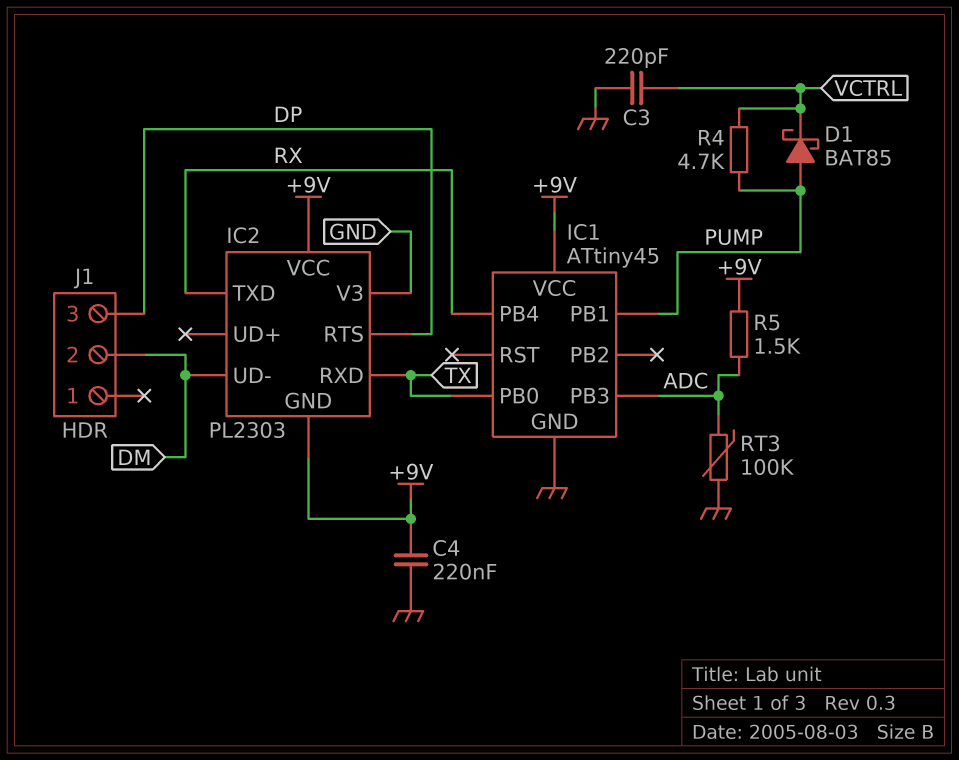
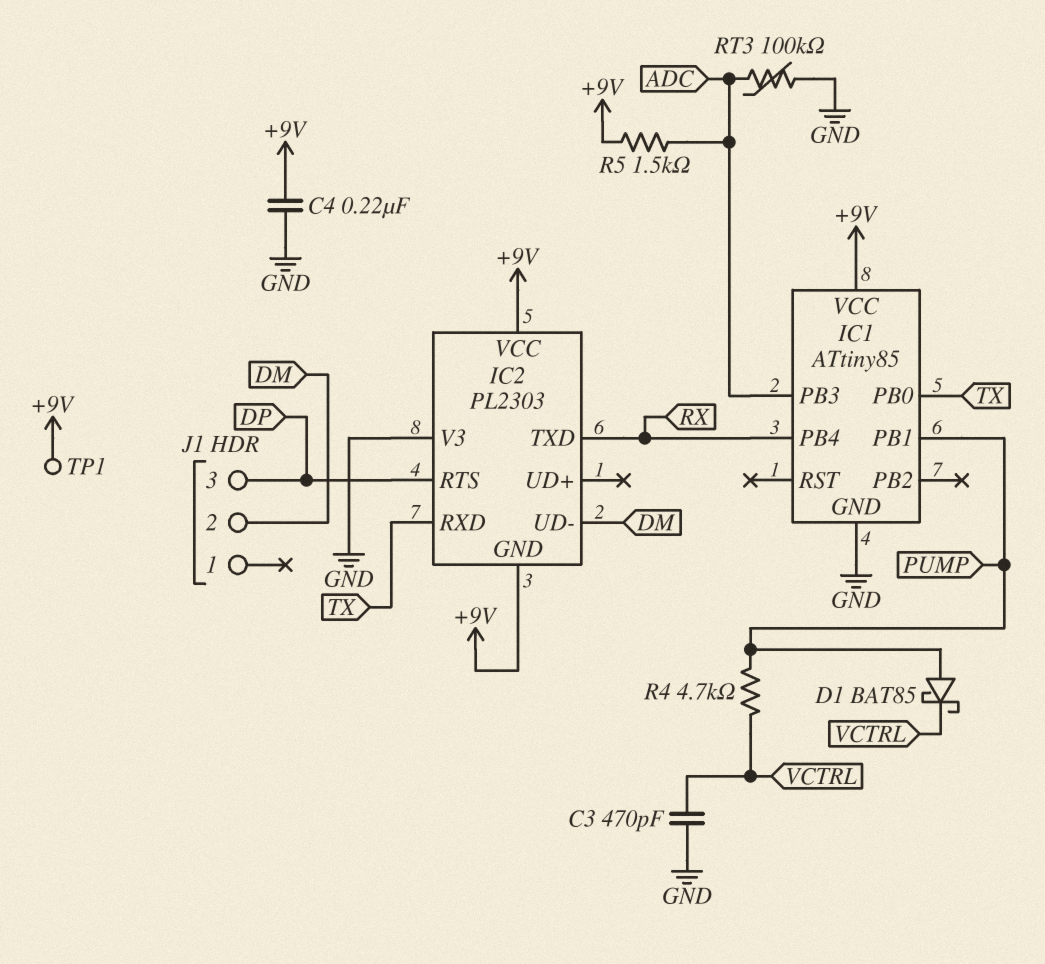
C3: 220pF (GND, VCTRL) -> 470pF (GND, VCTRL)
IC1: ATtiny45 -> ATtiny85
TP1: none -> test point (+9V)

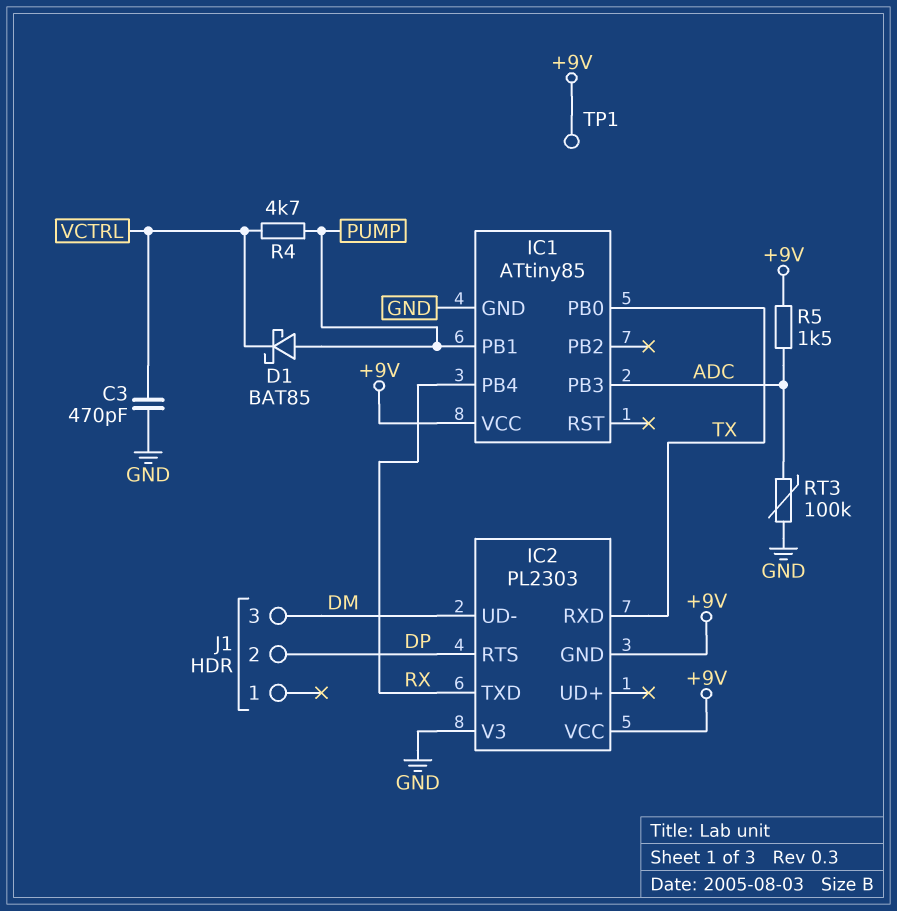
C4: 220nF (+9V, GND) -> none
J1 pin 2: DM -> DP
J1 pin 3: DP -> DM

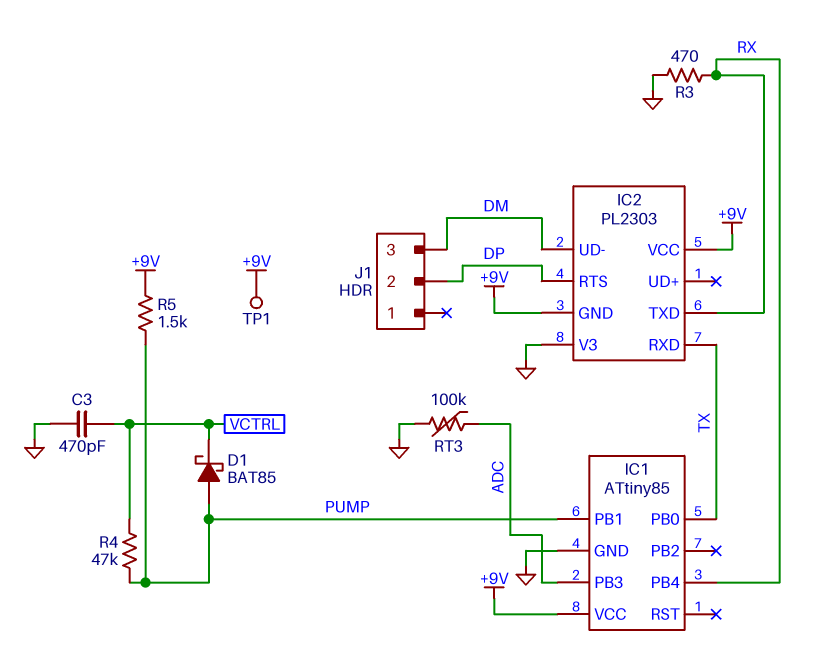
R3: none -> 470 (GND, RX)
R4: 4.7k (PUMP, VCTRL) -> 47k (PUMP, VCTRL)
R5: 1.5k (+9V, ADC) -> 1.5k (+9V, PUMP)

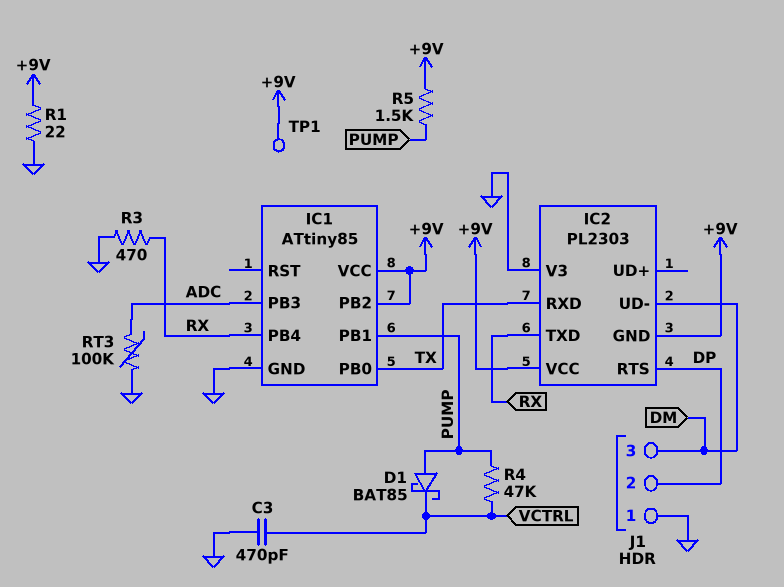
IC1 pin PB2: none -> +9V
J1 pin 1: none -> GND
R1: none -> 22 (+9V, GND)

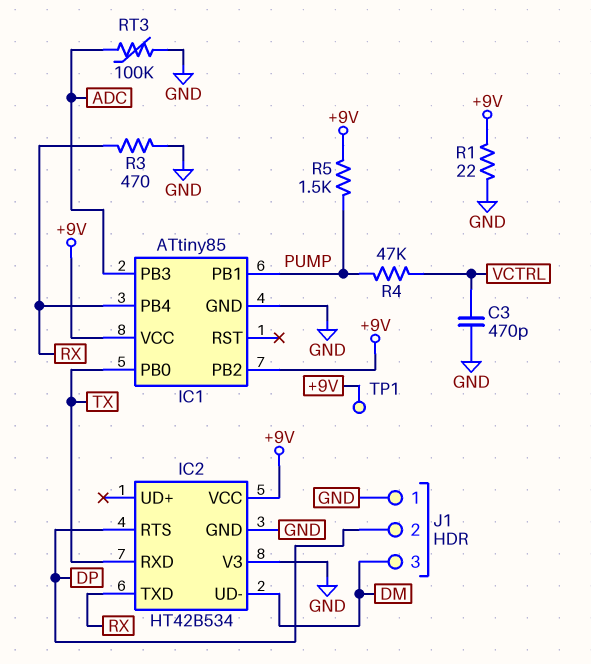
D1: schottky BAT85 (A PUMP, K VCTRL) -> none
IC2: PL2303 -> HT42B534
IC2 pin GND: +9V -> GND

